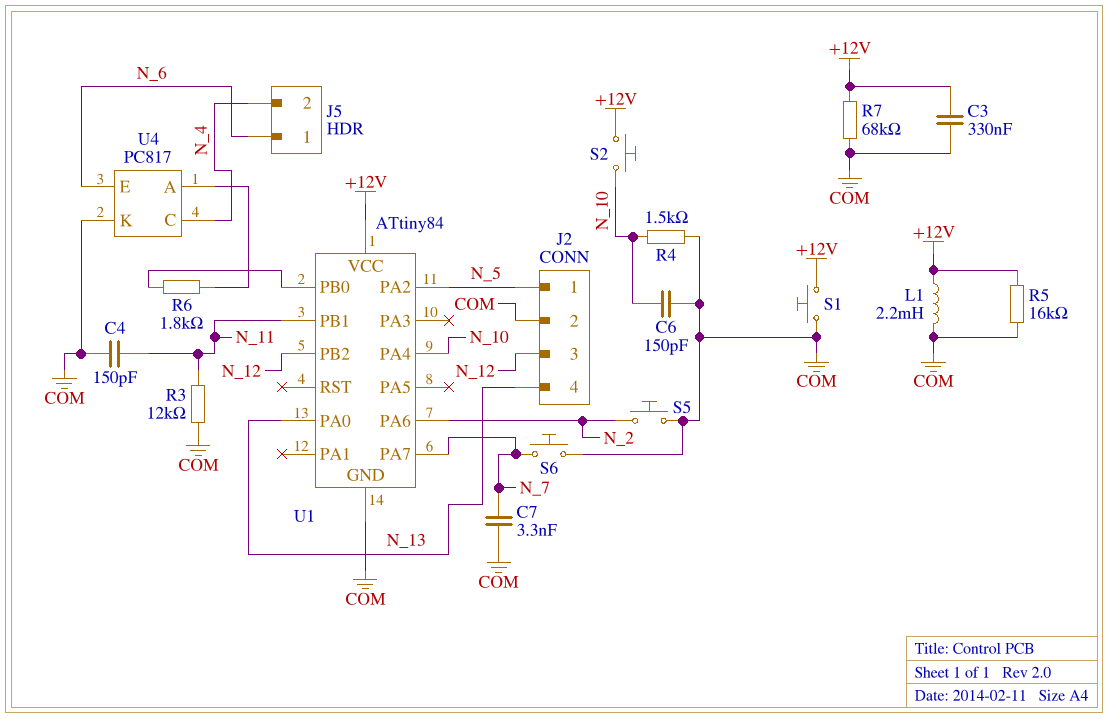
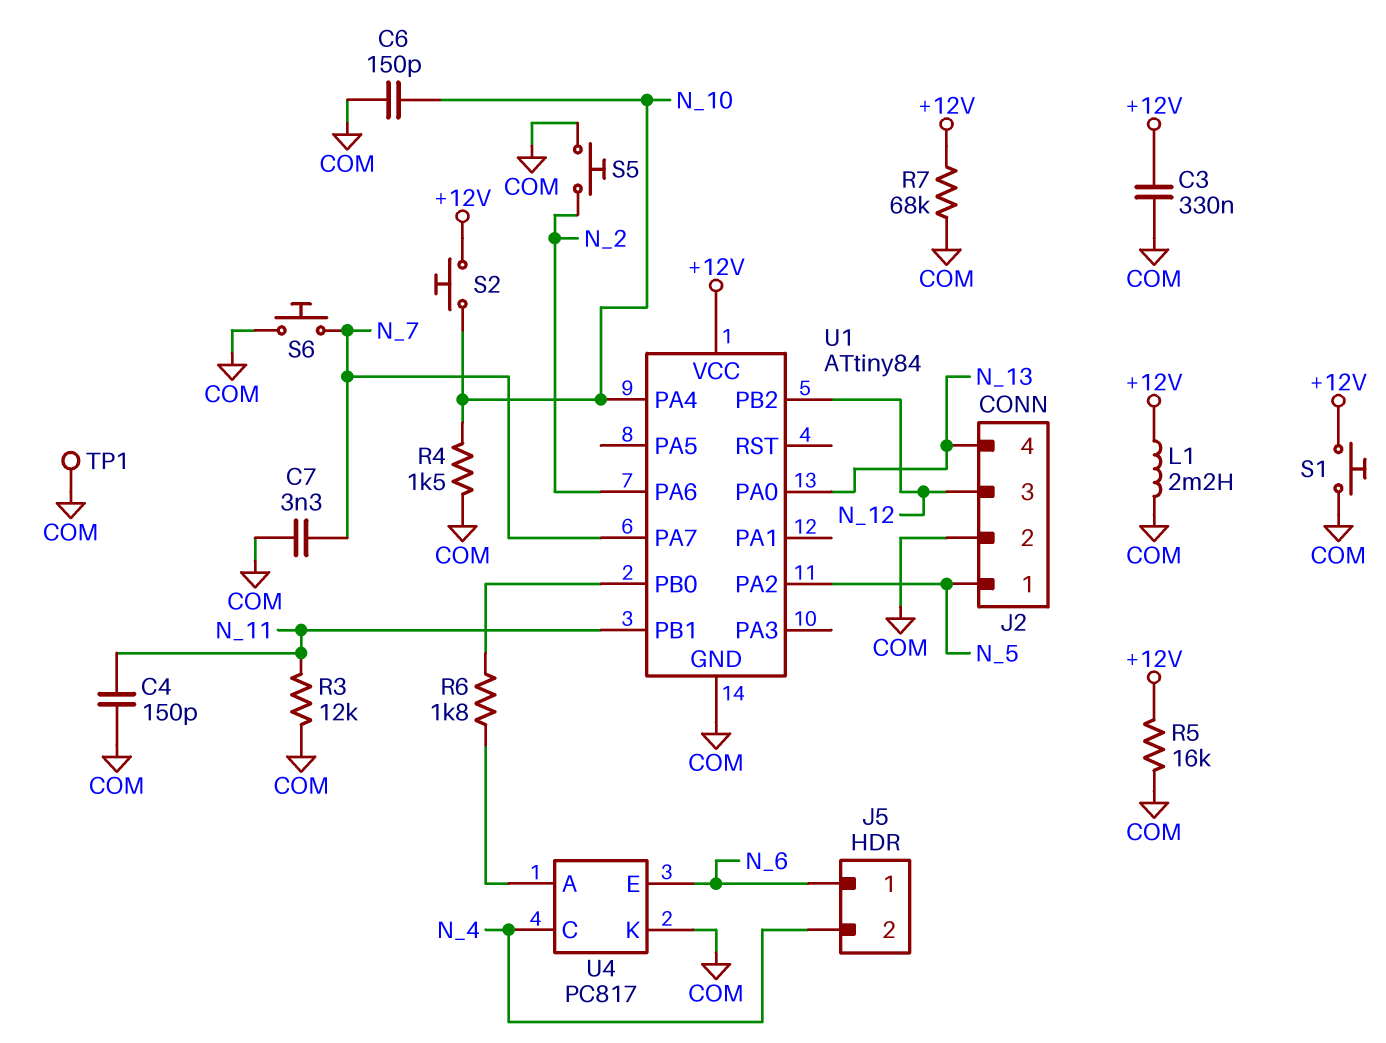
TP1: none -> test point (COM)

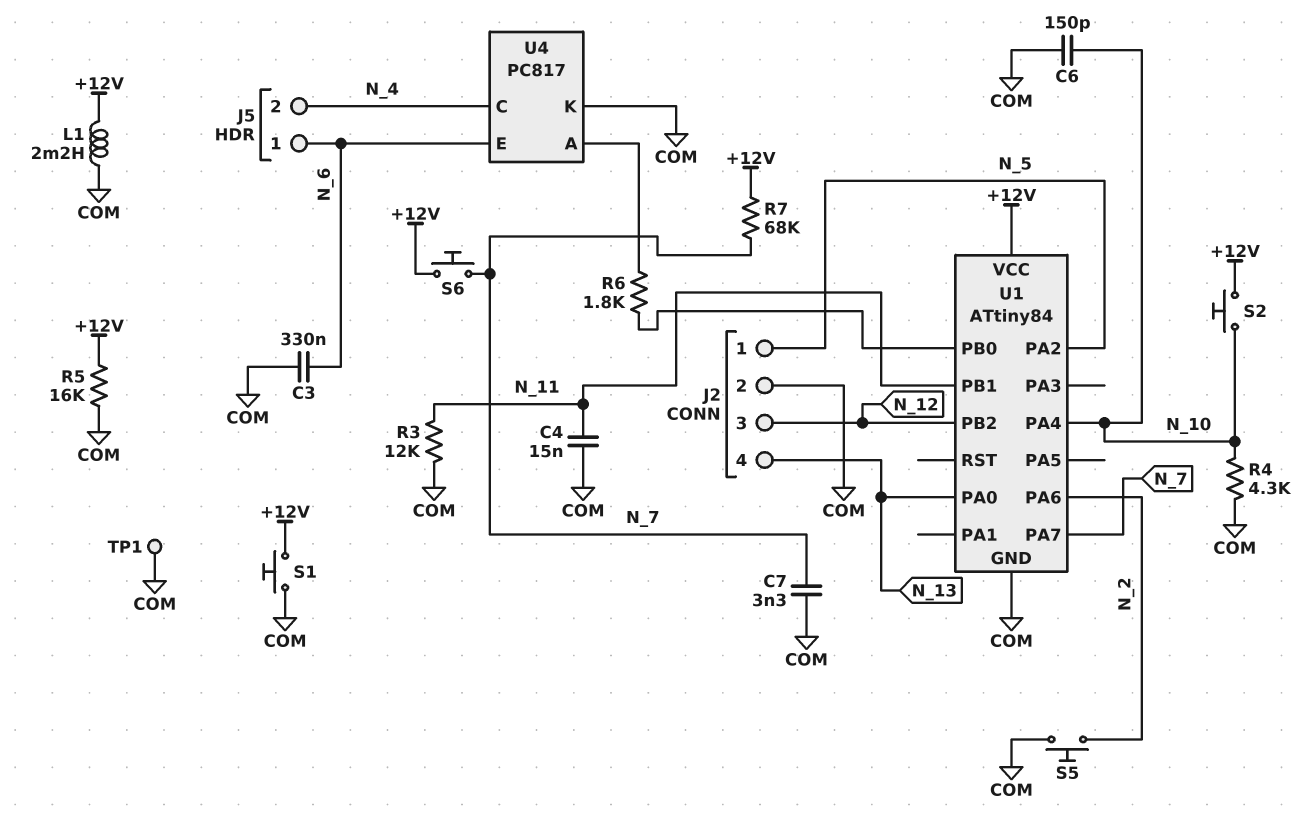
C3: 330nF (+12V, COM) -> 330nF (COM, N_6)
C4: 150pF (COM, N_11) -> 15nF (COM, N_11)
R4: 1.5k (COM, N_10) -> 4.3k (COM, N_10)
R7: 68k (+12V, COM) -> 68k (+12V, N_7)
S6: button (COM, N_7) -> button (+12V, N_7)

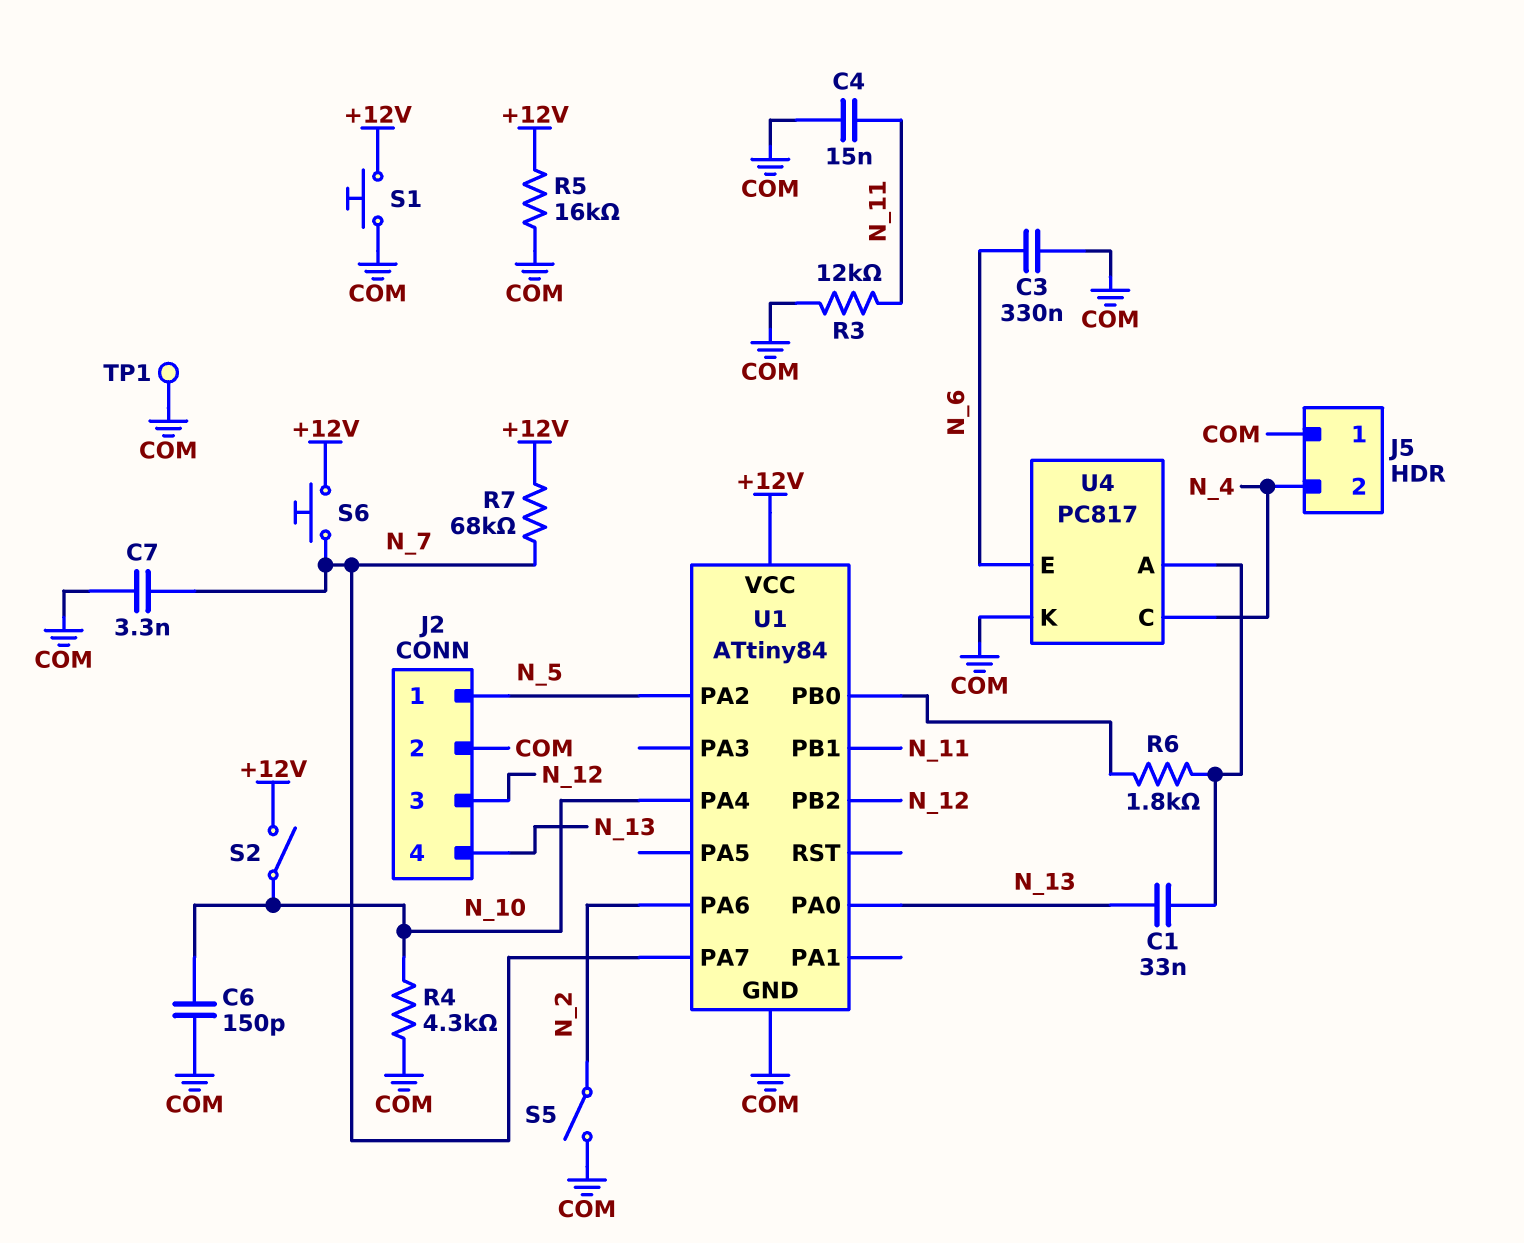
C1: none -> 33nF (N_13, U4/A)
J5 pin 1: N_6 -> COM
L1: 2.2mH (+12V, COM) -> none
S2: button (+12V, N_10) -> switch (+12V, N_10)
S5: button (COM, N_2) -> switch (COM, N_2)

